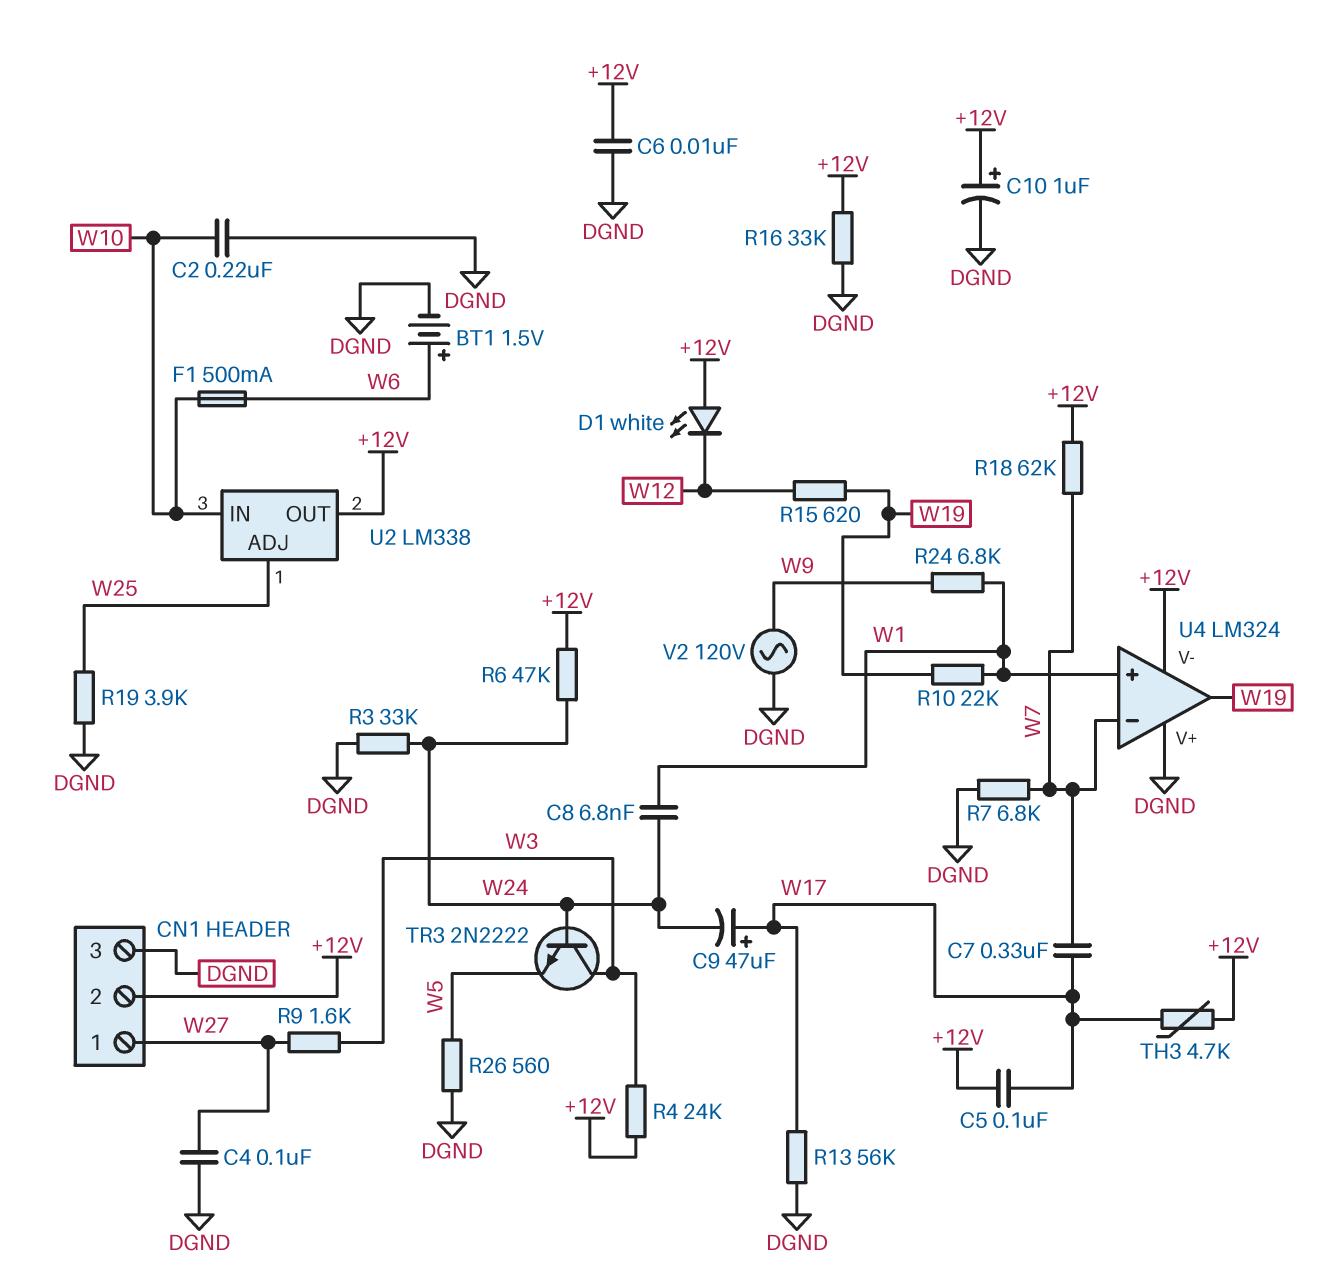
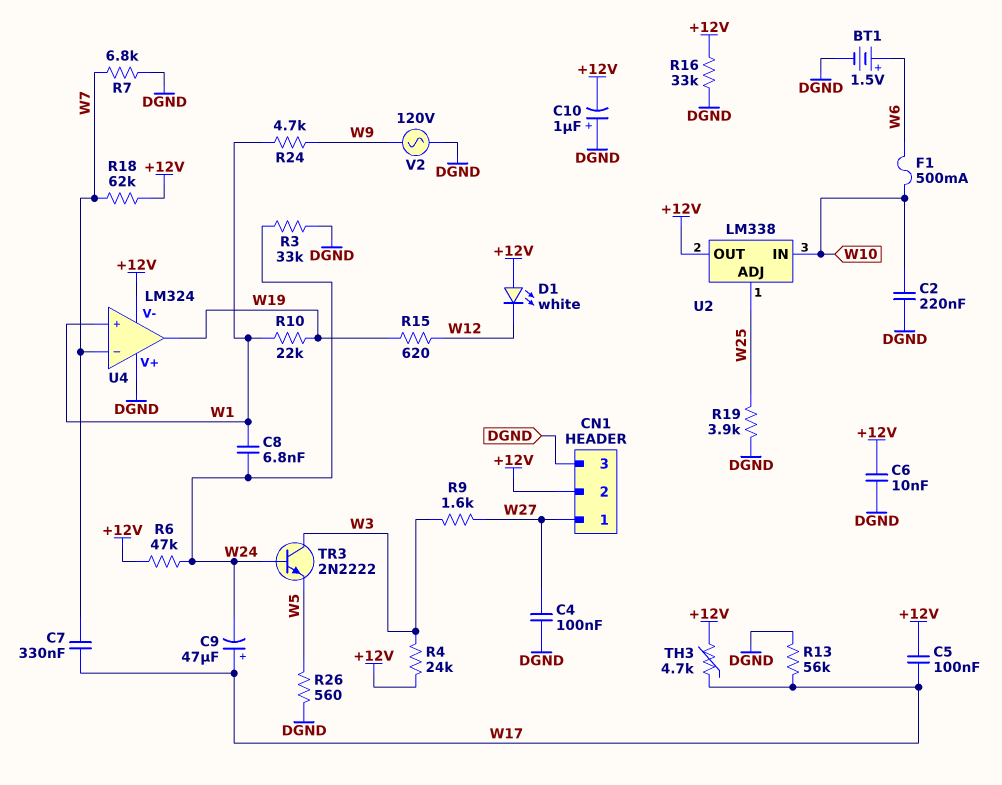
C10: 1uF (plus +12V, minus DGND) -> 1uF (plus DGND, minus +12V)
R24: 6.8k (W1, W9) -> 4.7k (W1, W9)

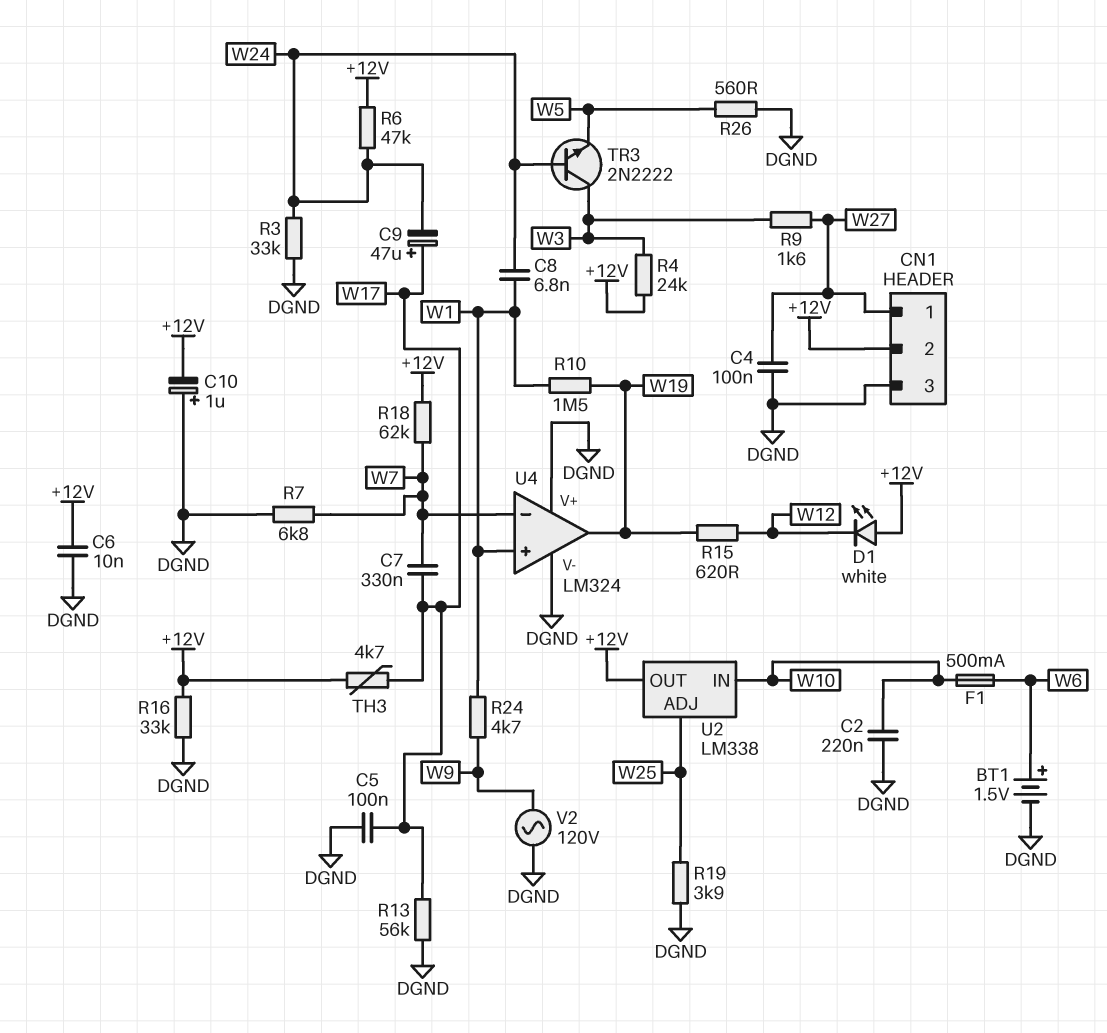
C5: 100nF (+12V, W17) -> 100nF (DGND, W17)
R10: 22k (W1, W19) -> 1.5M (W1, W19)
U4 pin V-: +12V -> DGND

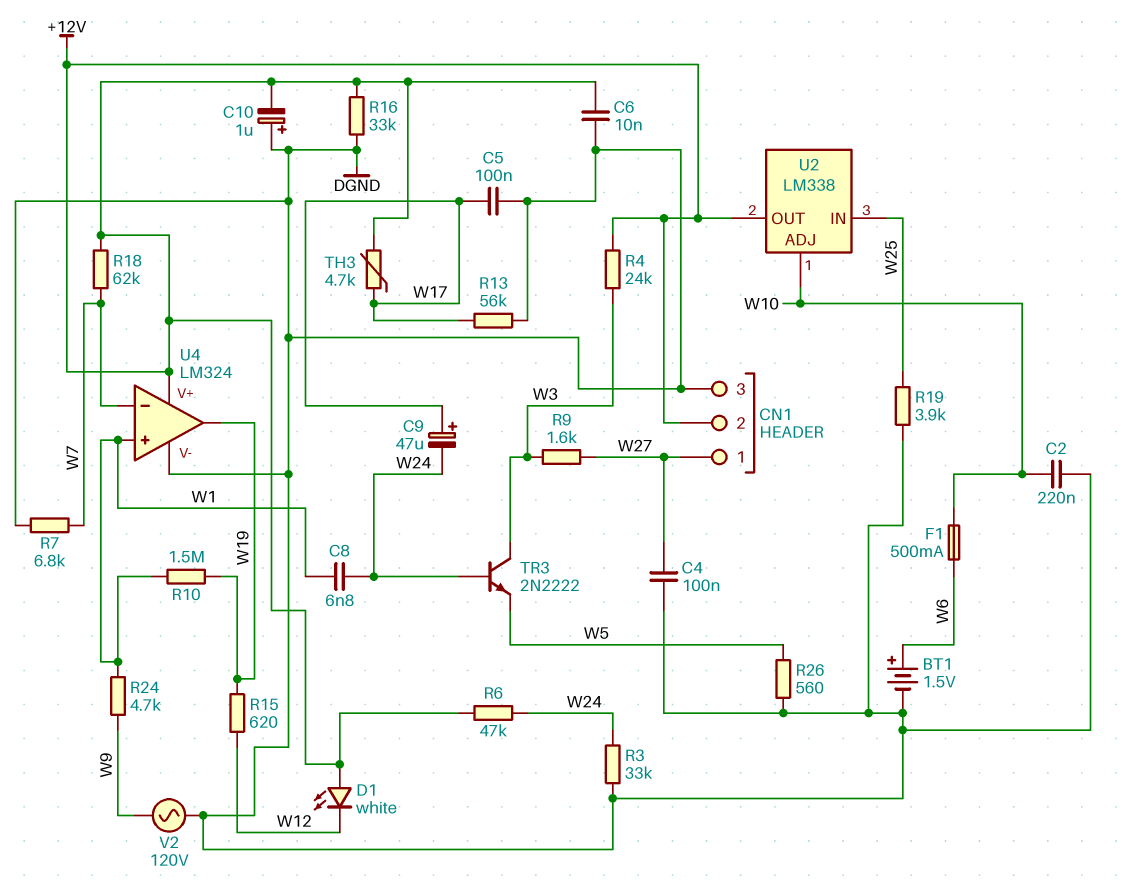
C7: 330nF (W7, W17) -> none
U2 pin ADJ: W25 -> W10
U2 pin IN: W10 -> W25
U4 pin V+: DGND -> +12V

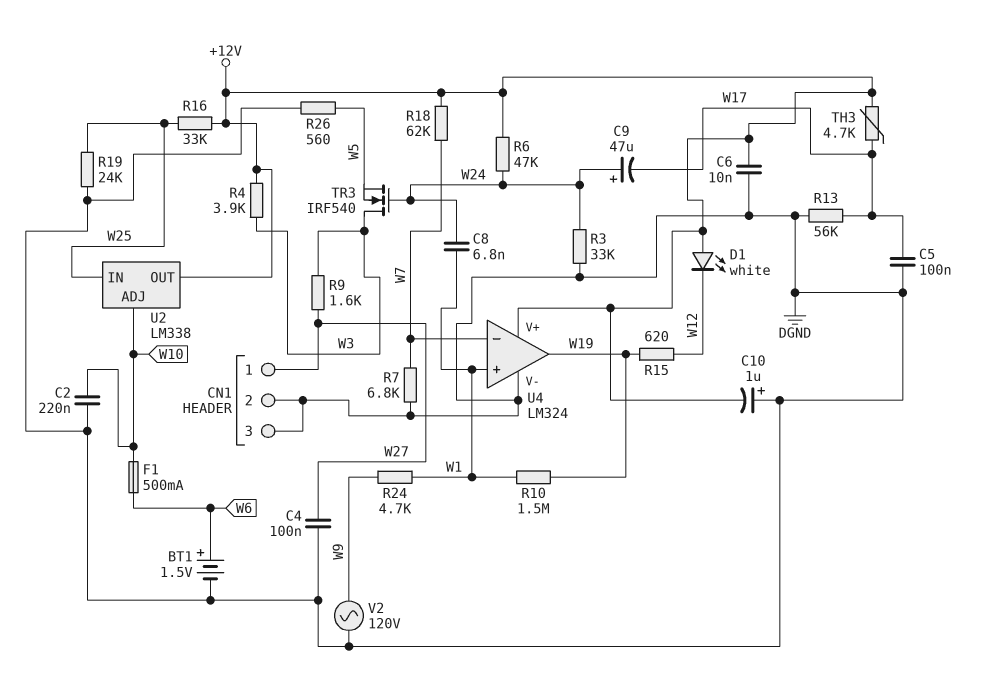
C9: 47uF (plus W17, minus W24) -> 47uF (plus W24, minus W17)
CN1 pin 2: +12V -> DGND
R4: 24k (+12V, W3) -> 3.9k (+12V, W3)
R16: 33k (+12V, DGND) -> 33k (+12V, W25)
R19: 3.9k (DGND, W25) -> 24k (DGND, W25)
TR3: NPN 2N2222 (B W24, C W3, E W5) -> NMOS IRF540 (G W24, D W3, S W5)

